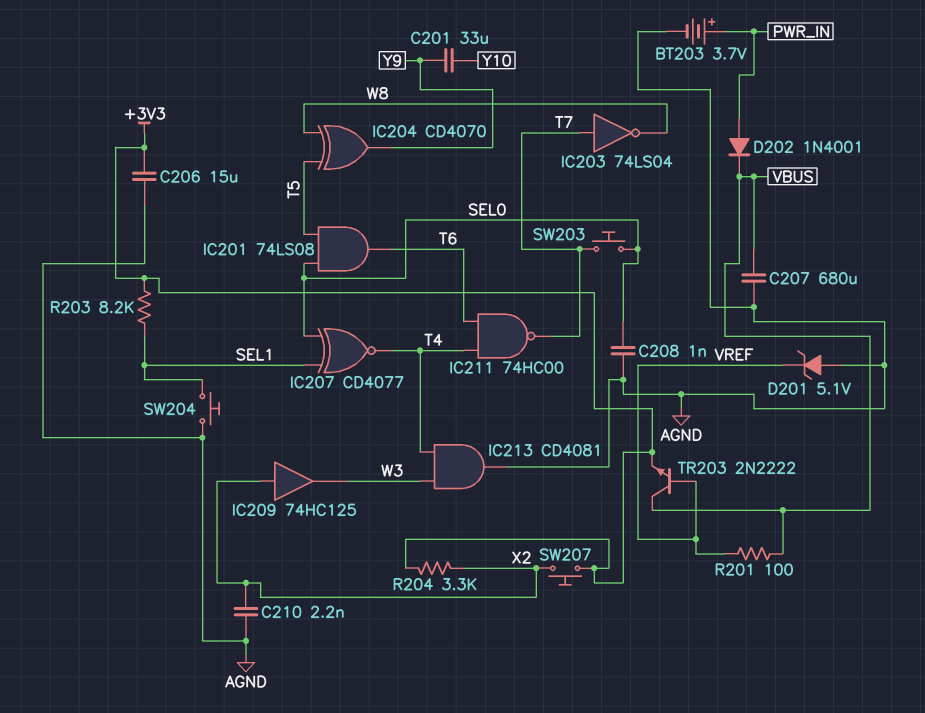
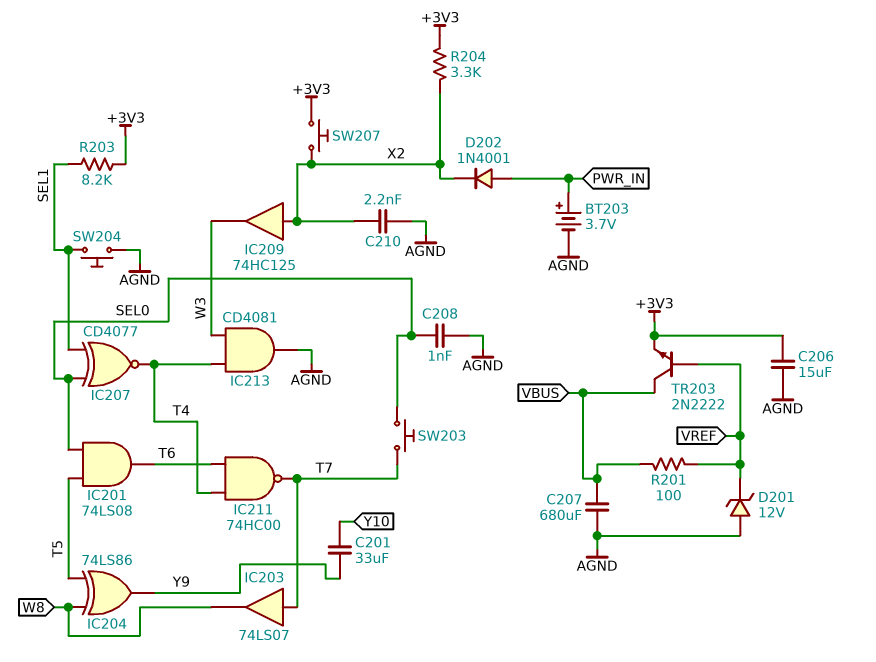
D201: zener 5.1V (A AGND, K VREF) -> zener 12V (A AGND, K VREF)
D202: diode 1N4001 (A PWR_IN, K VBUS) -> diode 1N4001 (A PWR_IN, K X2)
IC203: NOT 74LS04 (in T7, out W8) -> buffer 74LS07 (in T7, out W8)
IC204: XOR CD4070 (in T5, in W8, out Y9) -> XOR 74LS86 (in T5, in W8, out Y9)

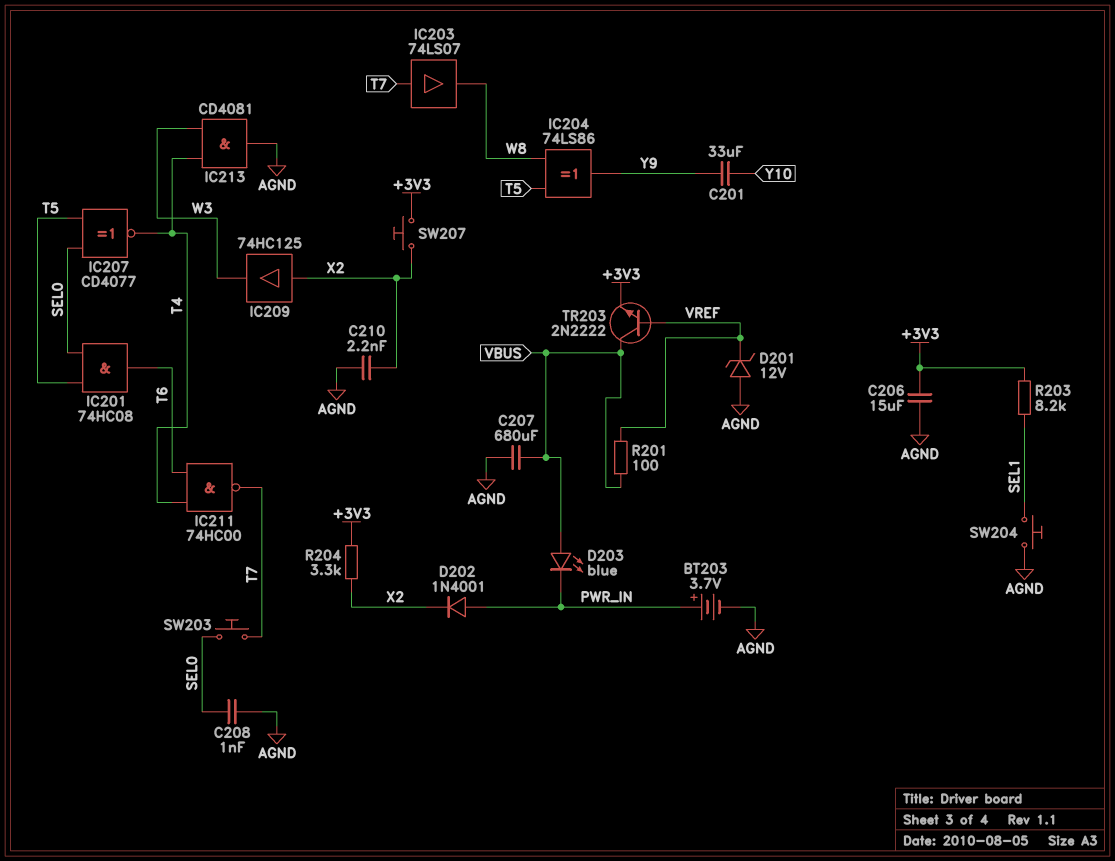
D203: none -> LED blue (A VBUS, K PWR_IN)
IC201: AND 74LS08 (in SEL0, in T5, out T6) -> AND 74HC08 (in SEL0, in T5, out T6)
IC207: XNOR CD4077 (in SEL0, in SEL1, out T4) -> XNOR CD4077 (in SEL0, in T5, out T4)

